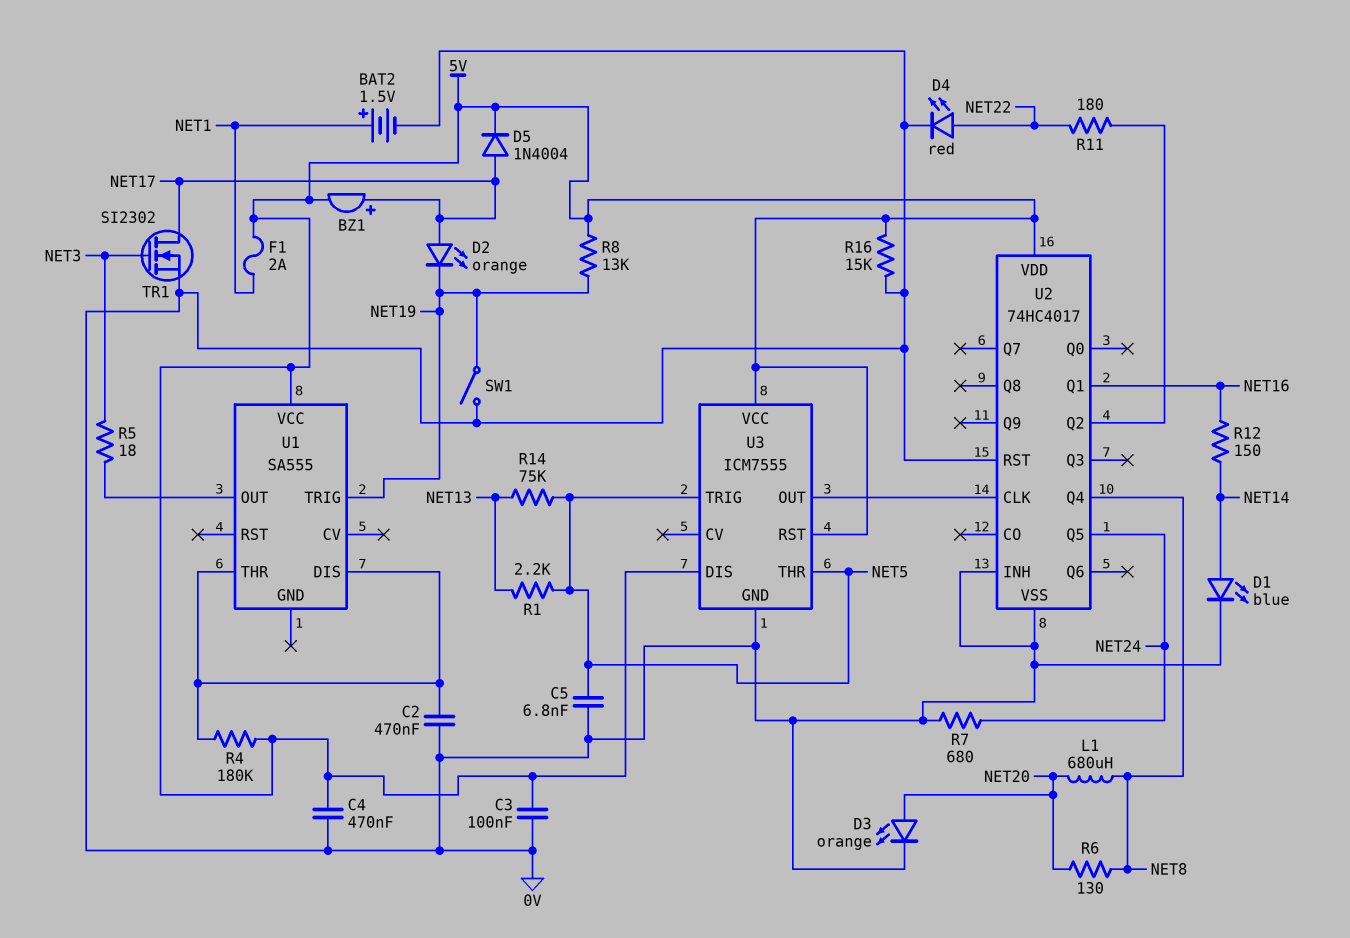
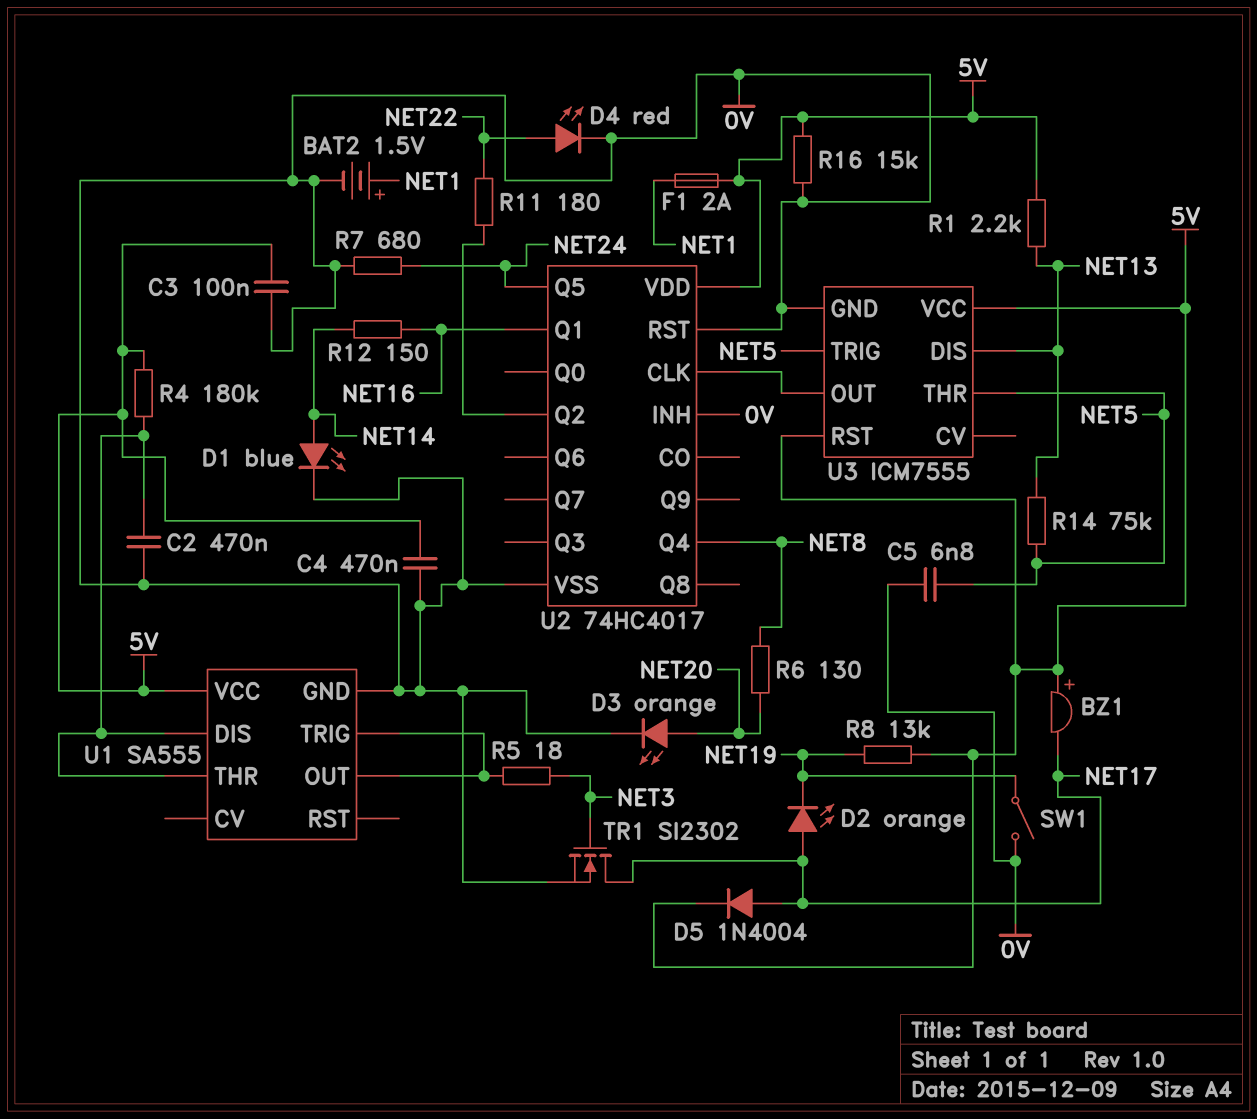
BZ1: buzzer (plus NET17, minus 5V) -> buzzer (plus 5V, minus NET17)
L1: 680uH (NET8, NET20) -> none
R1: 2.2k (NET5, NET13) -> 2.2k (5V, NET13)
U1 pin GND: none -> 0V
U1 pin TRIG: NET19 -> U1/OUT
U3 pin DIS: 5V -> NET13

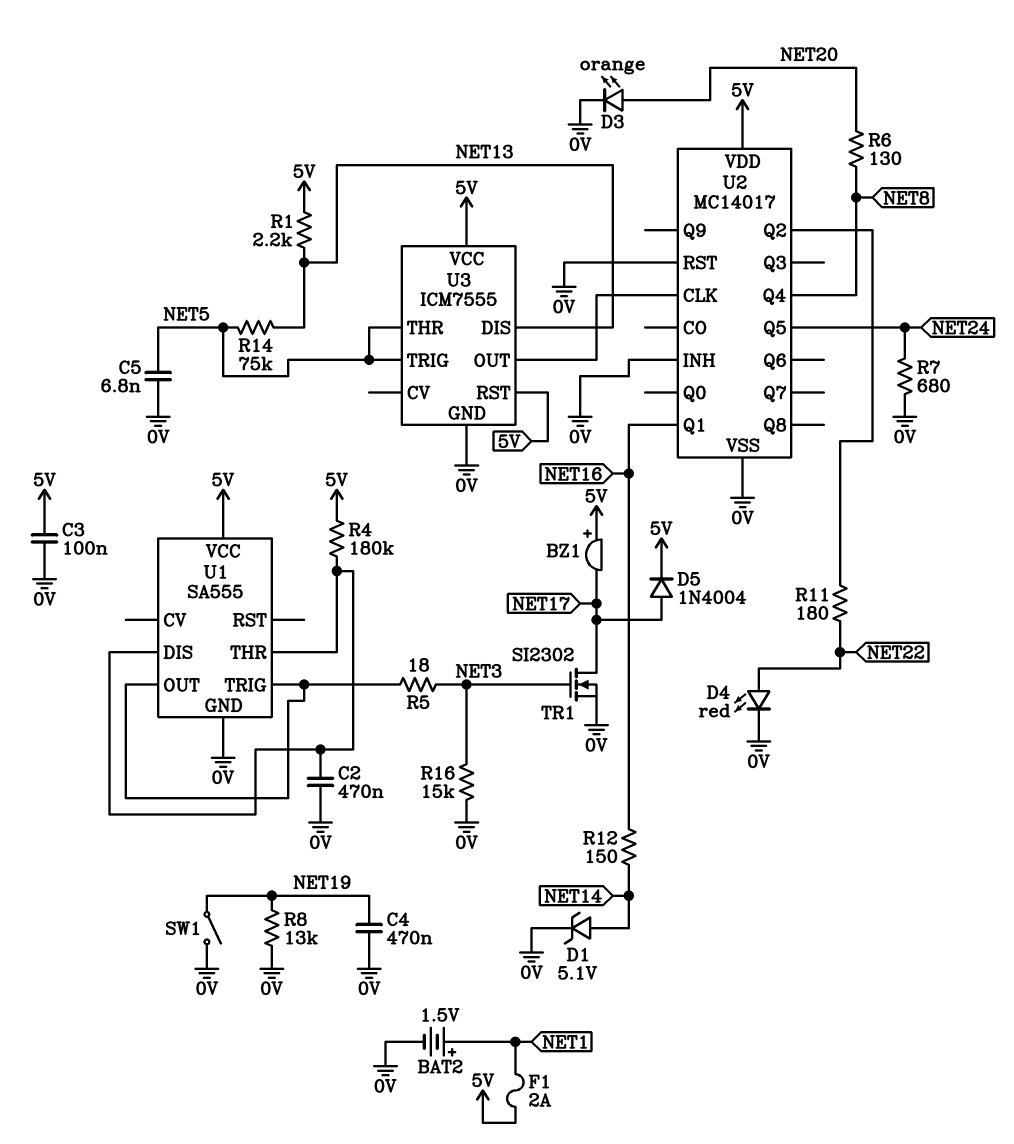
C4: 470nF (0V, 5V) -> 470nF (0V, NET19)
D1: LED blue (A NET14, K 0V) -> zener 5.1V (A NET14, K 0V)
D2: LED orange (A NET17, K NET19) -> none
R8: 13k (5V, NET19) -> 13k (0V, NET19)
R16: 15k (0V, 5V) -> 15k (0V, NET3)
U2: 74HC4017 -> MC14017

